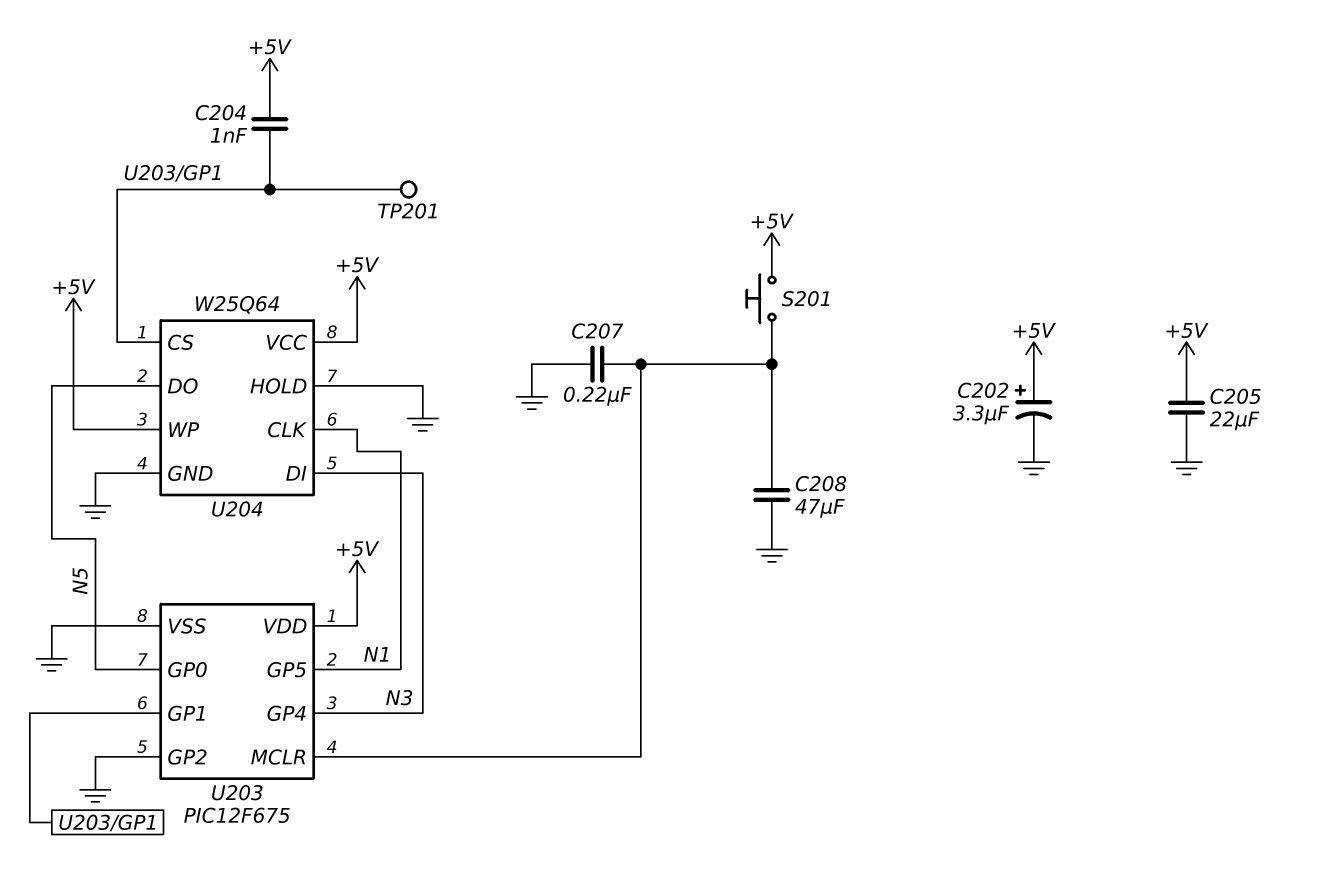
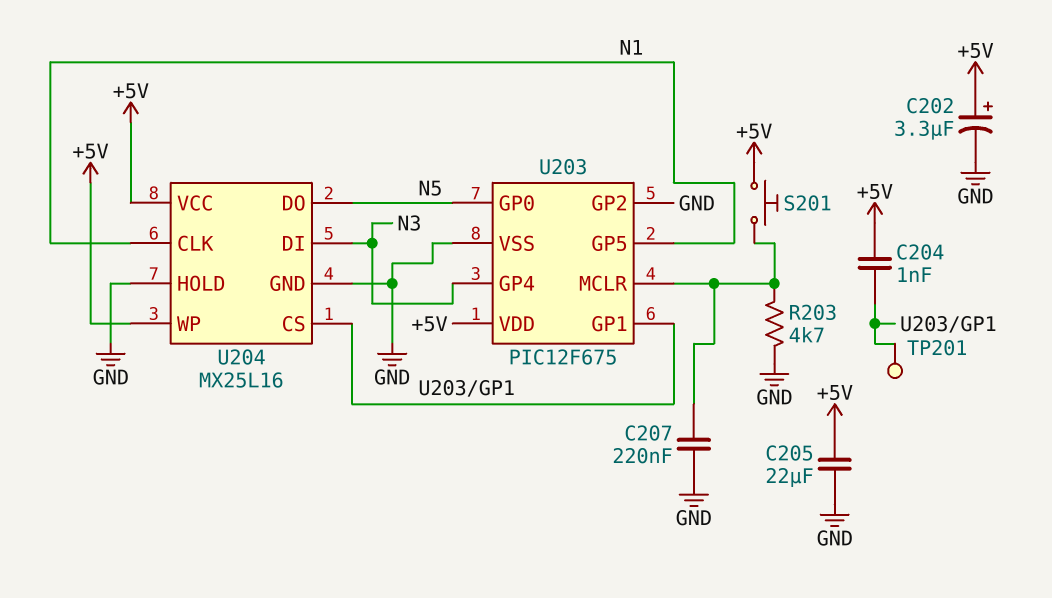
C208: 47uF (GND, U203/MCLR) -> none
R203: none -> 4.7k (GND, U203/MCLR)
U204: W25Q64 -> MX25L16

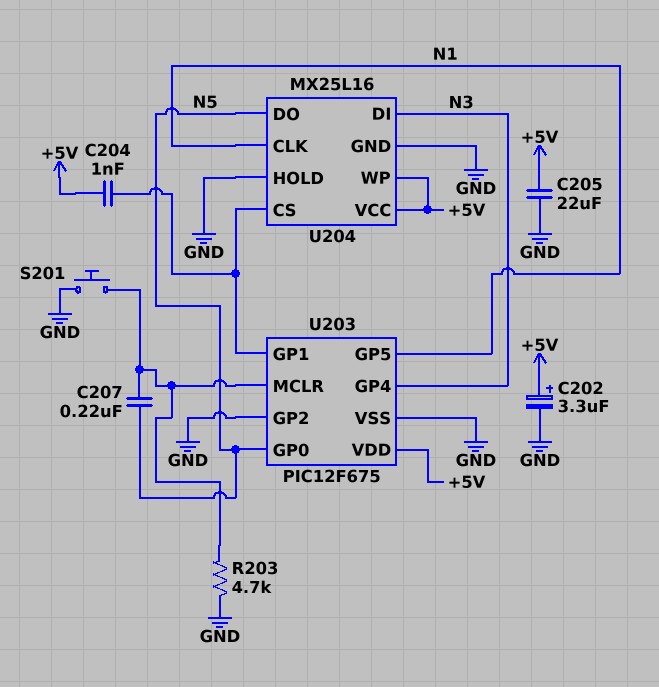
C207: 220nF (GND, U203/MCLR) -> 220nF (N5, U203/MCLR)
S201: button (+5V, U203/MCLR) -> button (GND, U203/MCLR)
TP201: test point (U203/GP1) -> none

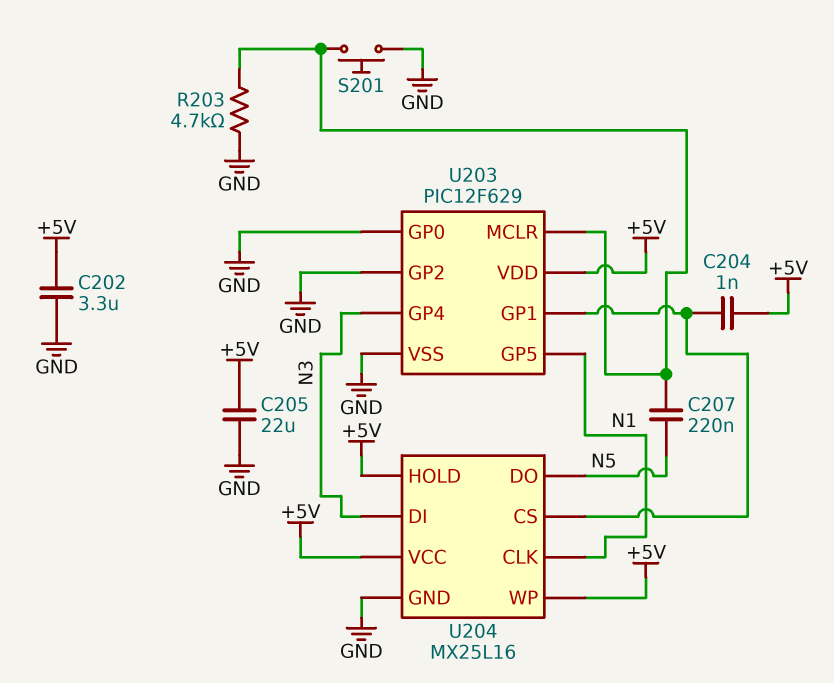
C202: 3.3uF (plus +5V, minus GND) -> 3.3uF (+5V, GND)
U203: PIC12F675 -> PIC12F629
U203 pin GP0: N5 -> GND
U204 pin HOLD: GND -> +5V

